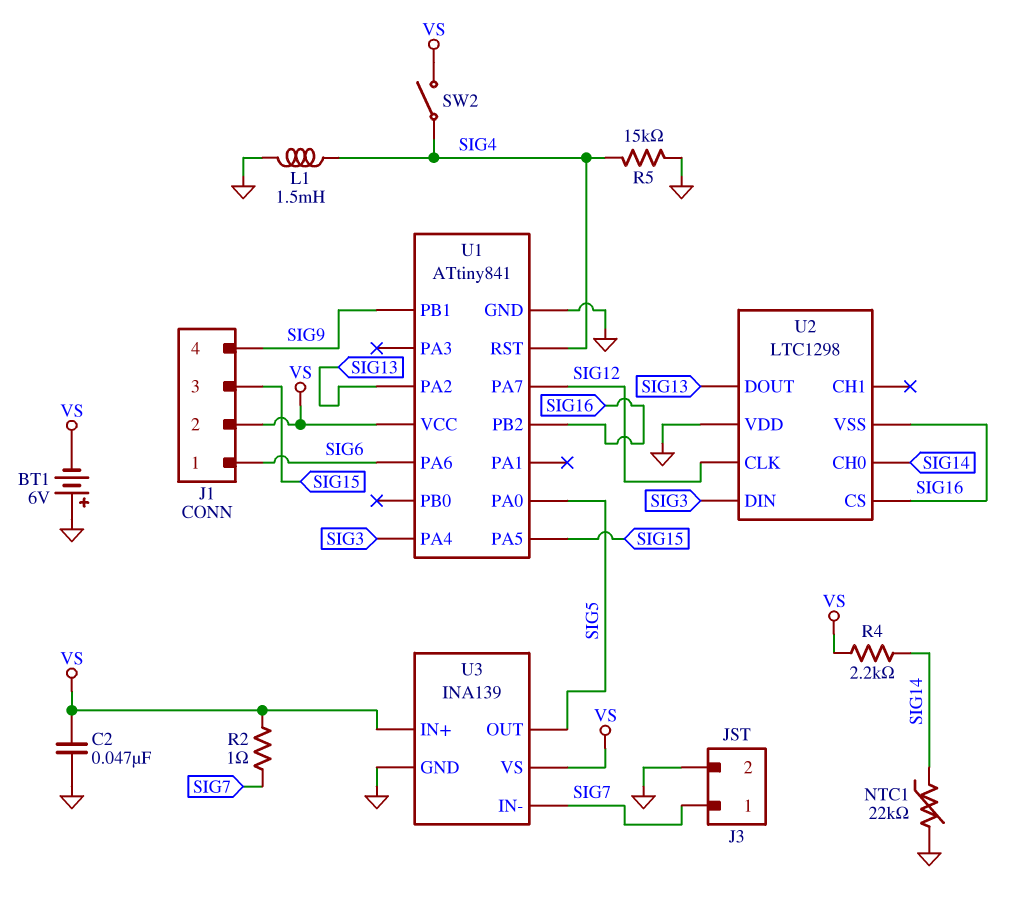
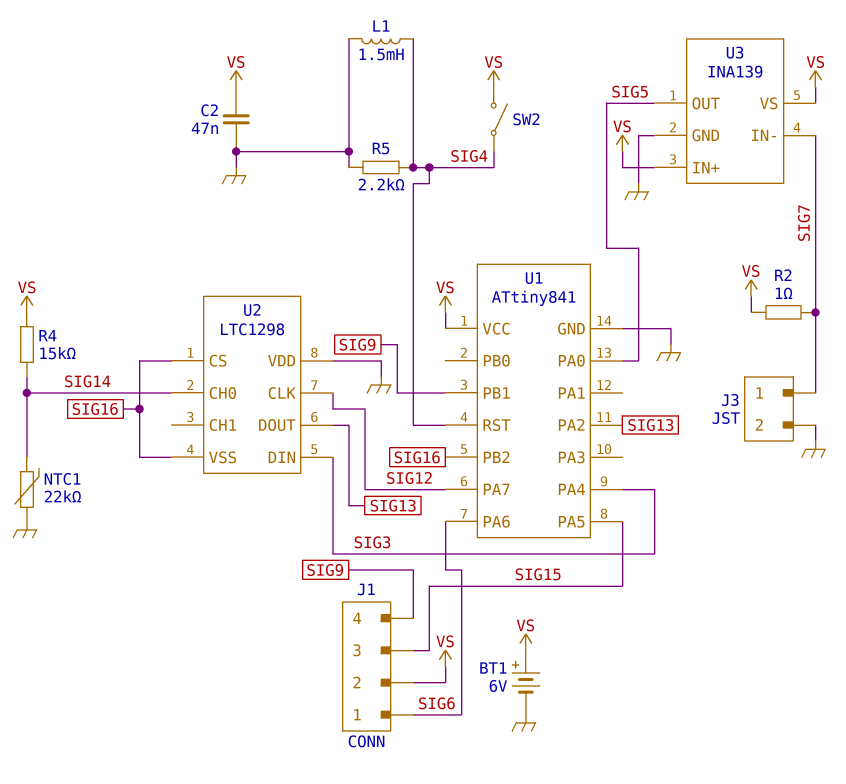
BT1: 6V (plus GND, minus VS) -> 6V (plus VS, minus GND)
R4: 2.2k (SIG14, VS) -> 15k (SIG14, VS)
R5: 15k (GND, SIG4) -> 2.2k (GND, SIG4)

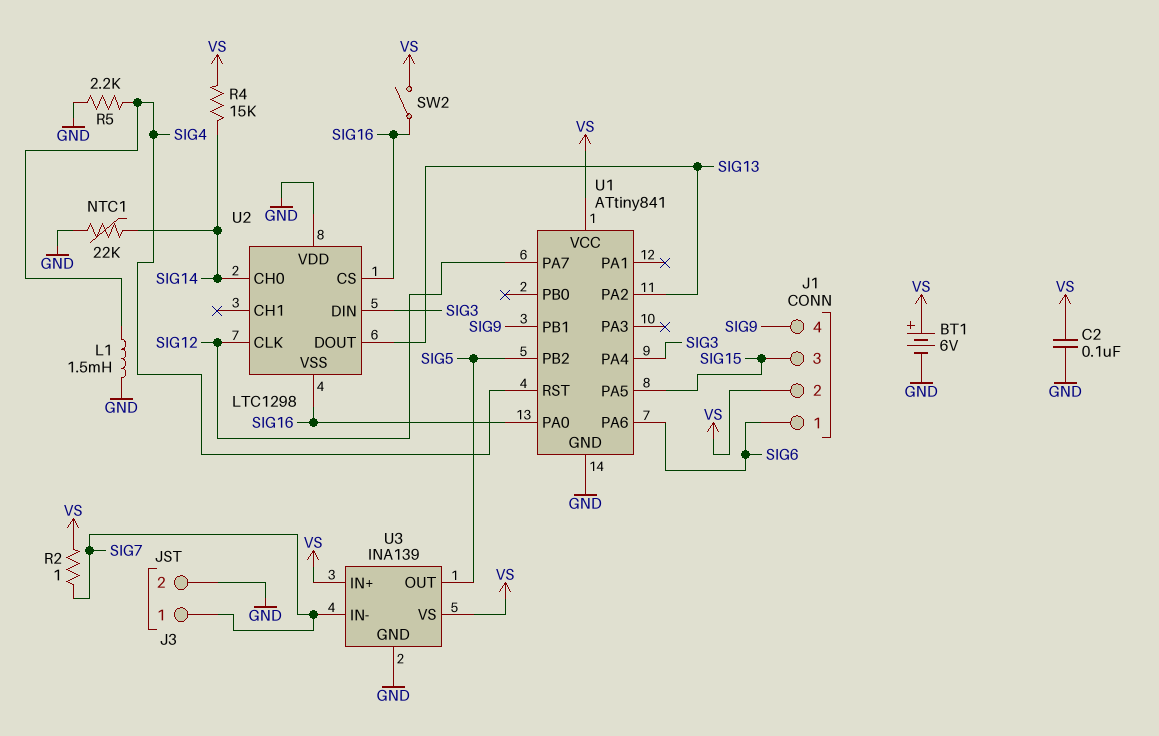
C2: 47nF (GND, VS) -> 100nF (GND, VS)
SW2: switch (SIG4, VS) -> switch (SIG16, VS)
U1 pin PA0: SIG5 -> SIG16
U1 pin PB2: SIG16 -> SIG5

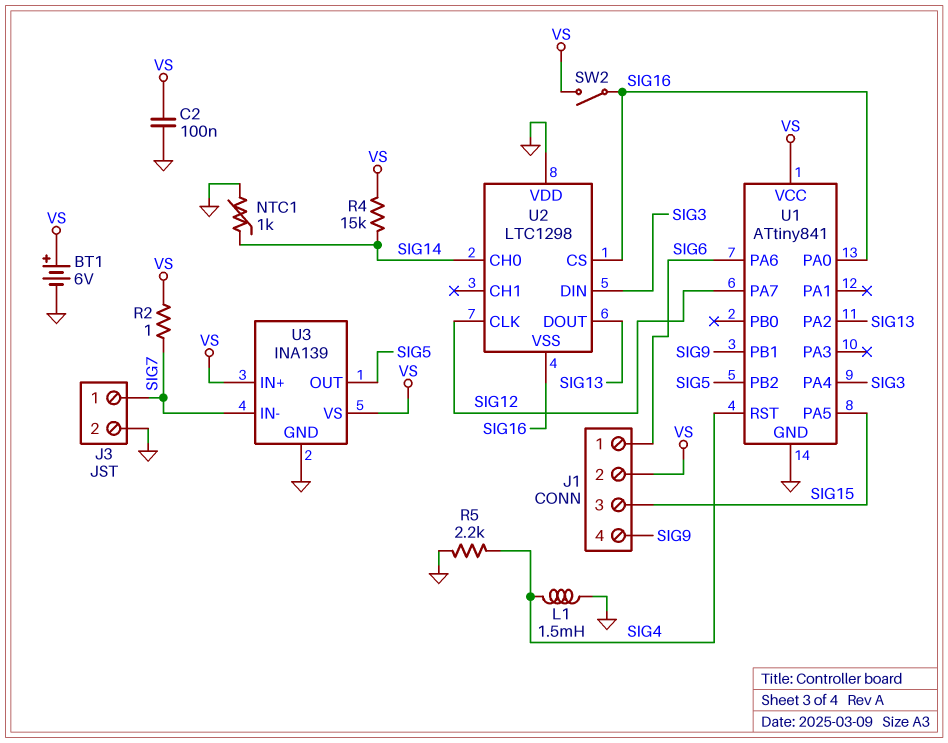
NTC1: 22k (GND, SIG14) -> 1k (GND, SIG14)

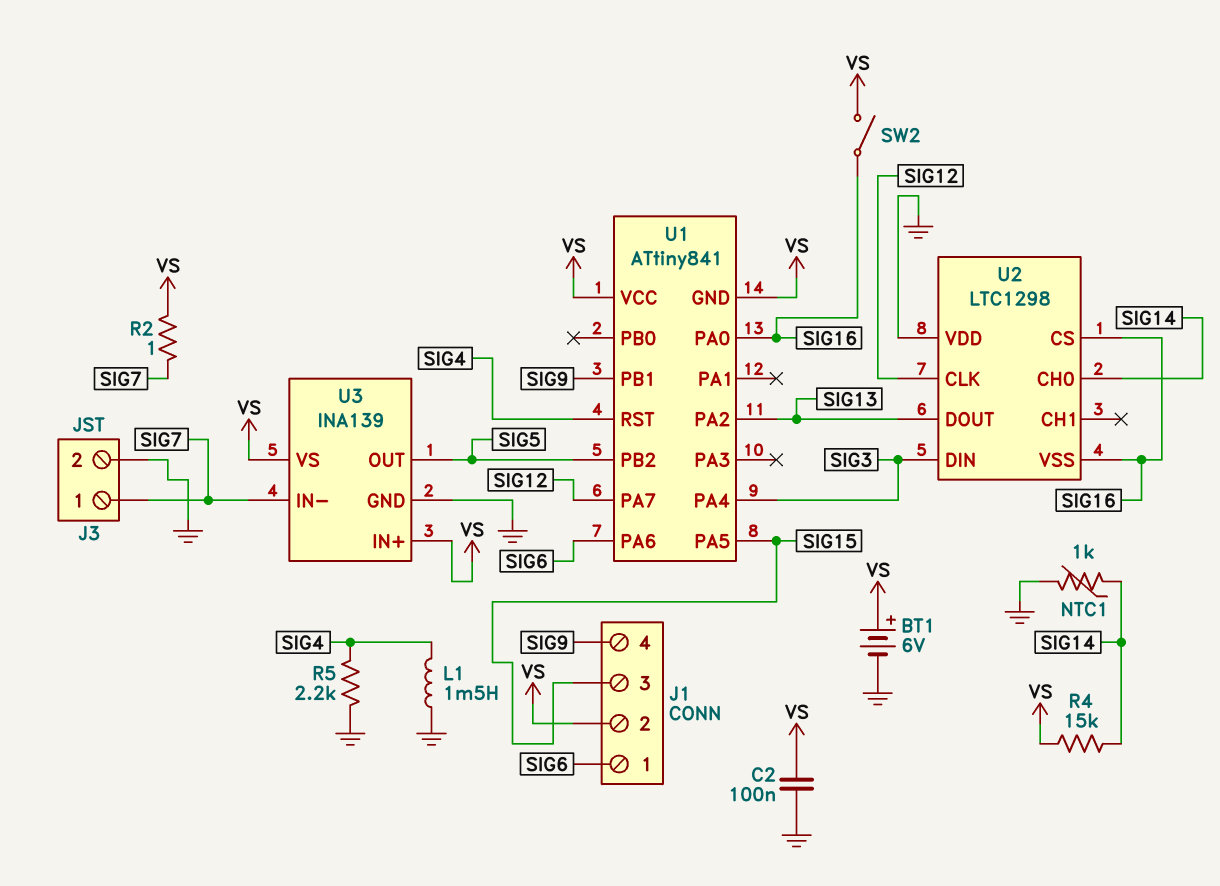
U1 pin GND: GND -> VS

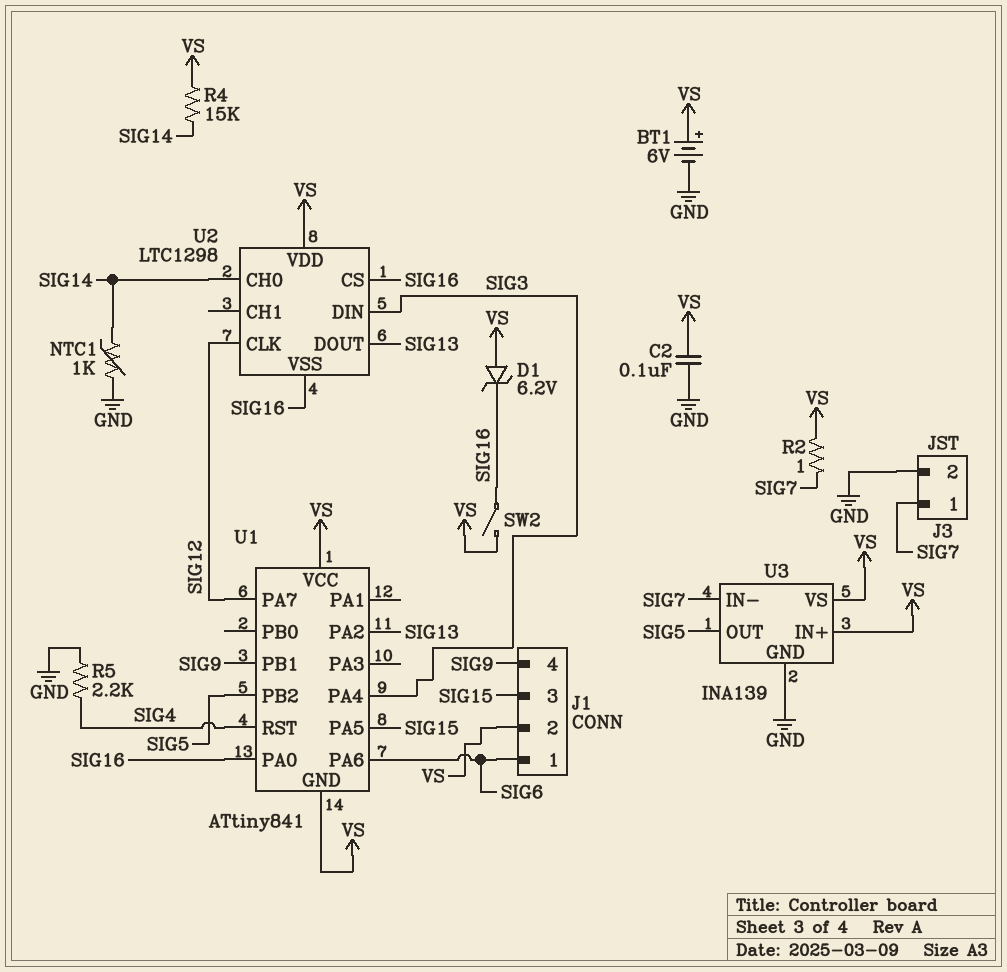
D1: none -> zener 6.2V (A VS, K SIG16)
L1: 1.5mH (GND, SIG4) -> none
U2 pin VDD: GND -> VS

